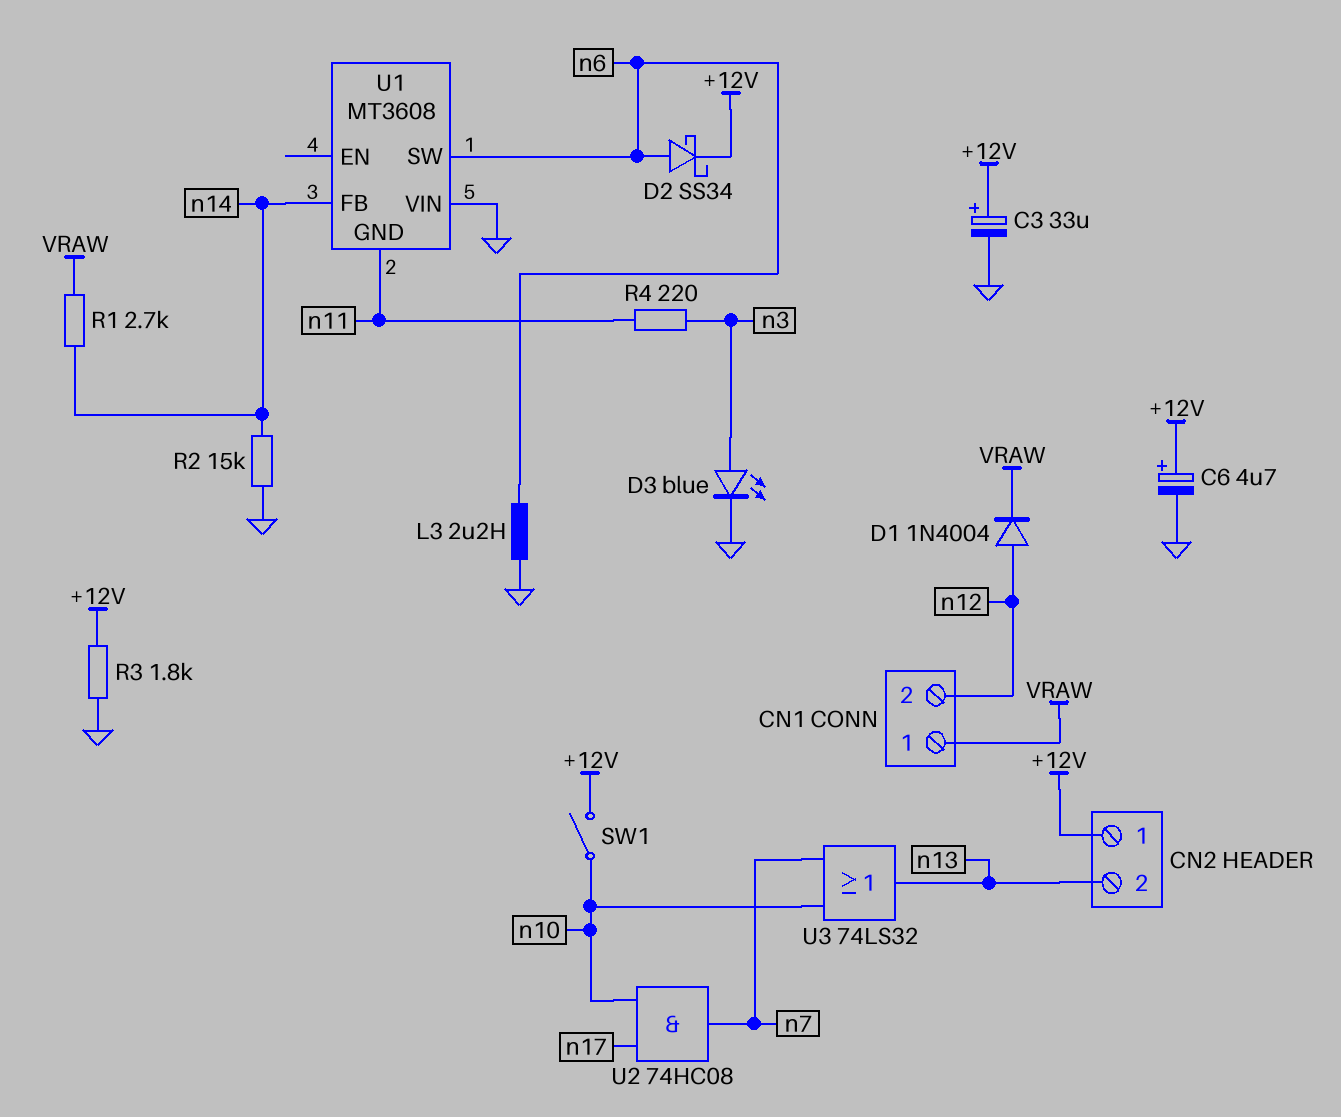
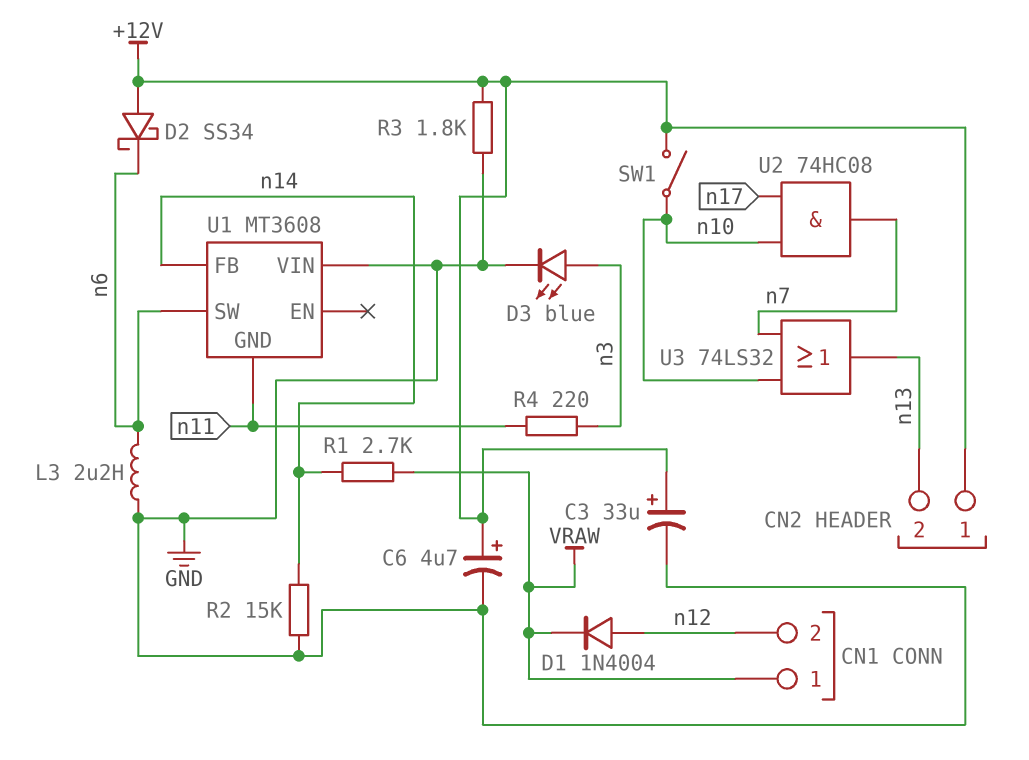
D2: schottky SS34 (A n6, K +12V) -> schottky SS34 (A +12V, K n6)

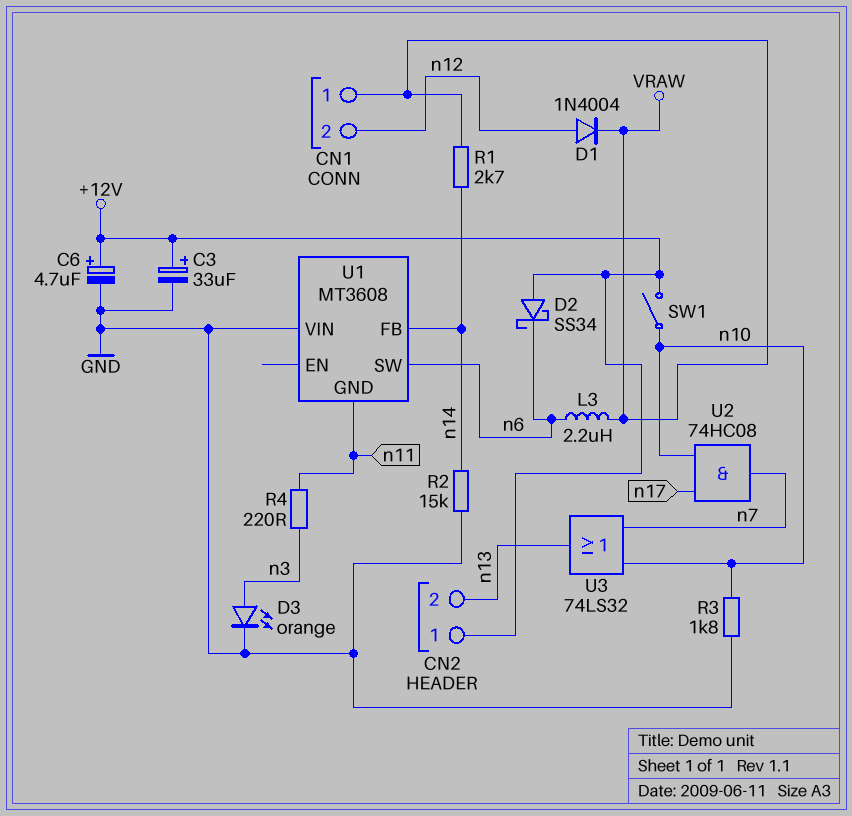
D3: LED blue (A n3, K GND) -> LED orange (A n3, K GND)
L3: 2.2uH (GND, n6) -> 2.2uH (VRAW, n6)
R3: 1.8k (+12V, GND) -> 1.8k (GND, n10)

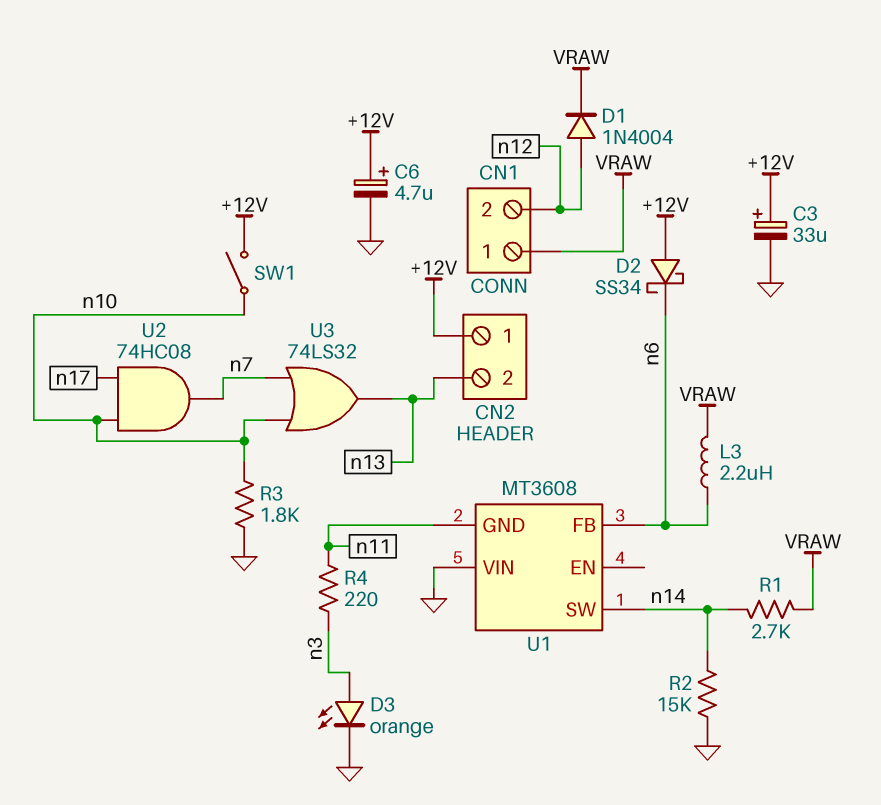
U1 pin FB: n14 -> n6
U1 pin SW: n6 -> n14

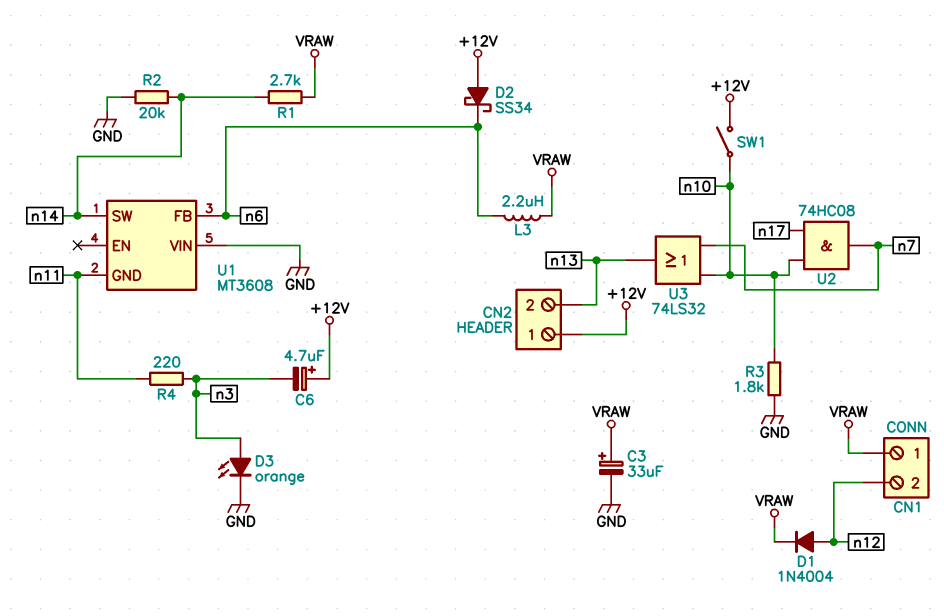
C3: 33uF (plus +12V, minus GND) -> 33uF (plus VRAW, minus GND)
C6: 4.7uF (plus +12V, minus GND) -> 4.7uF (plus +12V, minus n3)
R2: 15k (GND, n14) -> 20k (GND, n14)

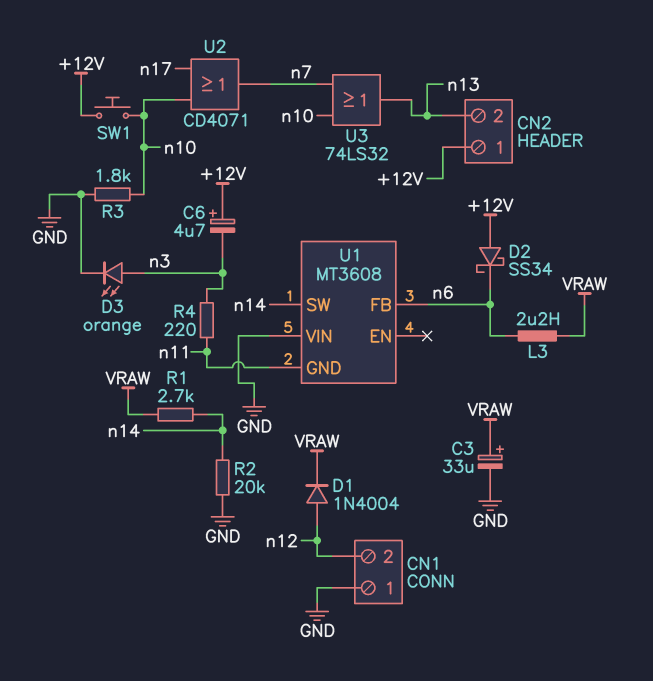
CN1 pin 1: VRAW -> GND
SW1: switch (+12V, n10) -> button (+12V, n10)
U2: AND 74HC08 (in n10, in n17, out n7) -> OR CD4071 (in n10, in n17, out n7)

